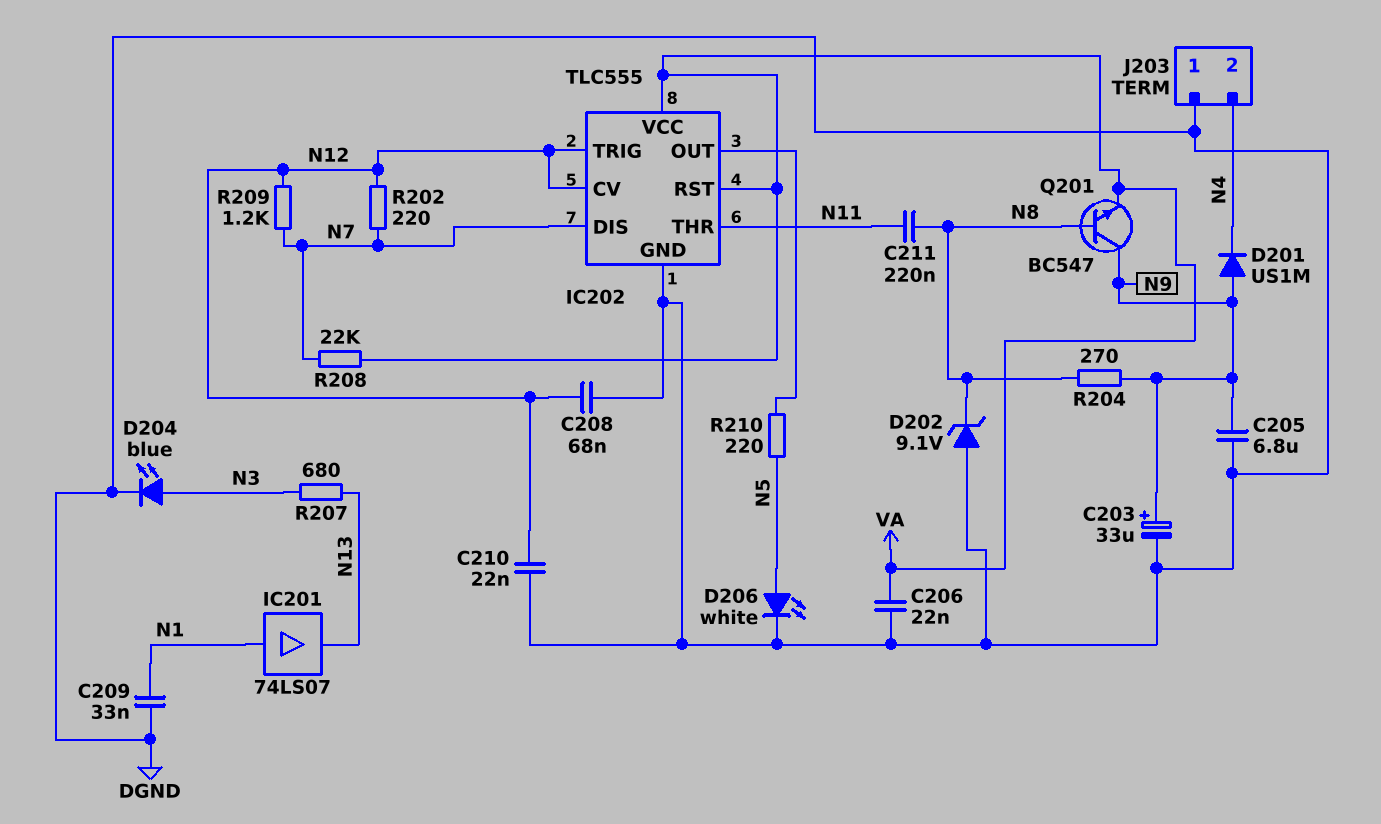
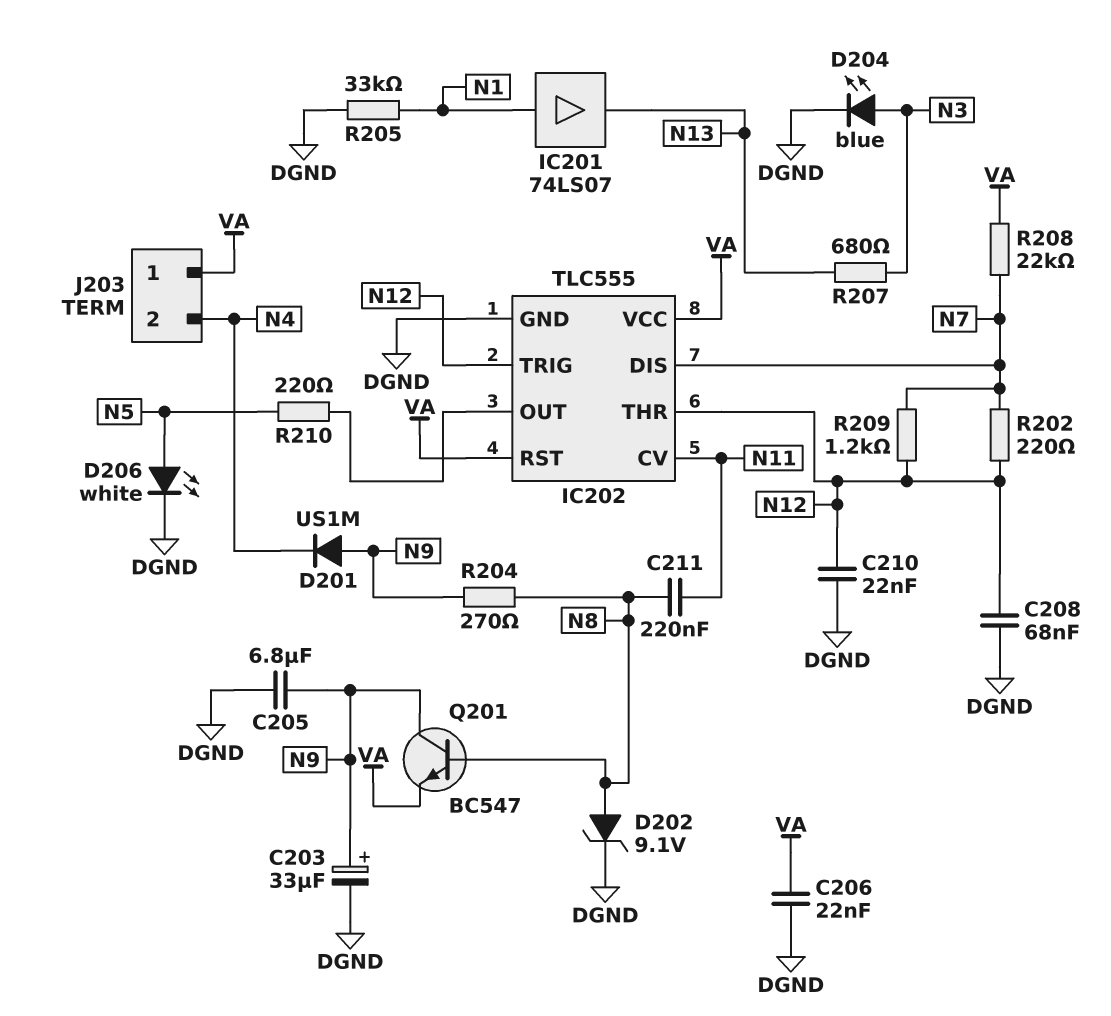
C209: 33nF (DGND, N1) -> none
D202: zener 9.1V (A DGND, K N8) -> zener 9.1V (A N8, K DGND)
IC202 pin CV: N12 -> N11
IC202 pin THR: N11 -> N12
J203 pin 1: DGND -> VA
R205: none -> 33k (DGND, N1)

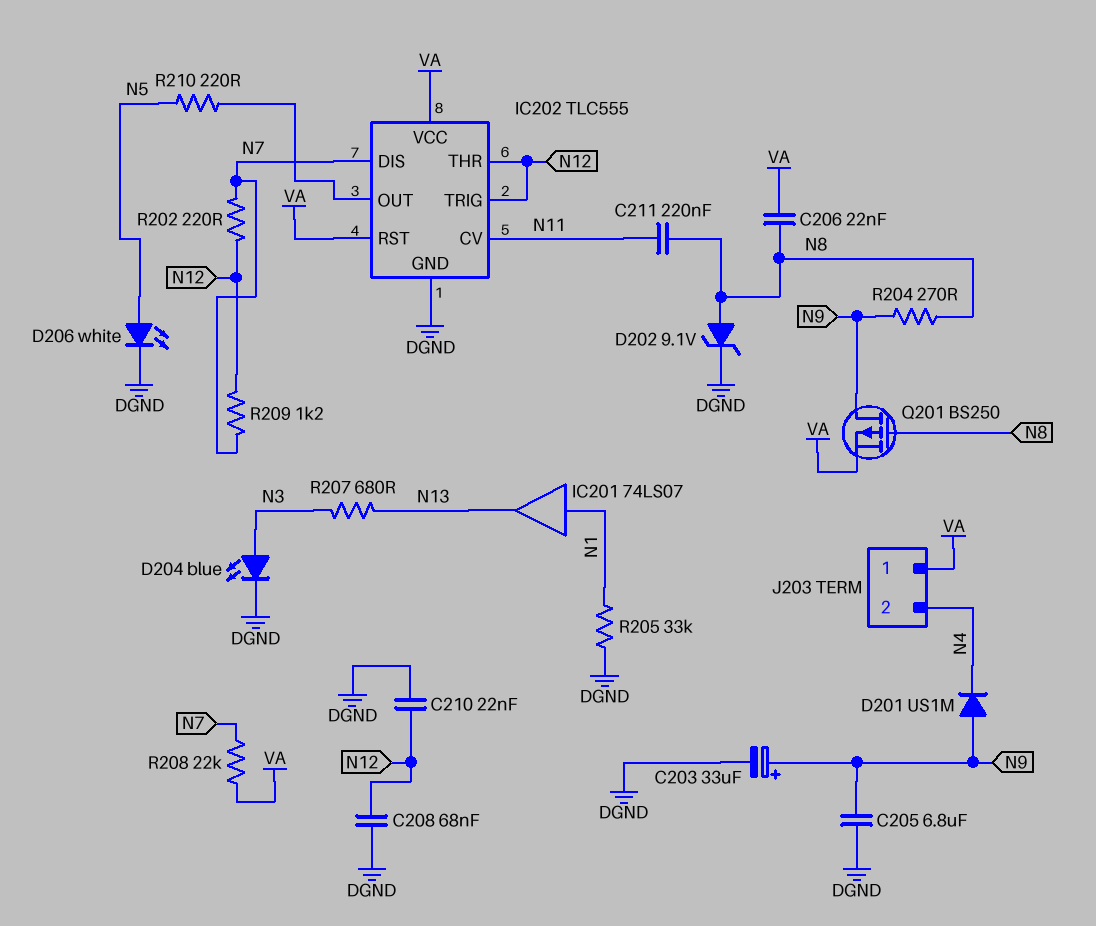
C206: 22nF (DGND, VA) -> 22nF (N8, VA)
Q201: NPN BC547 (B N8, C N9, E VA) -> PMOS BS250 (G N8, D N9, S VA)

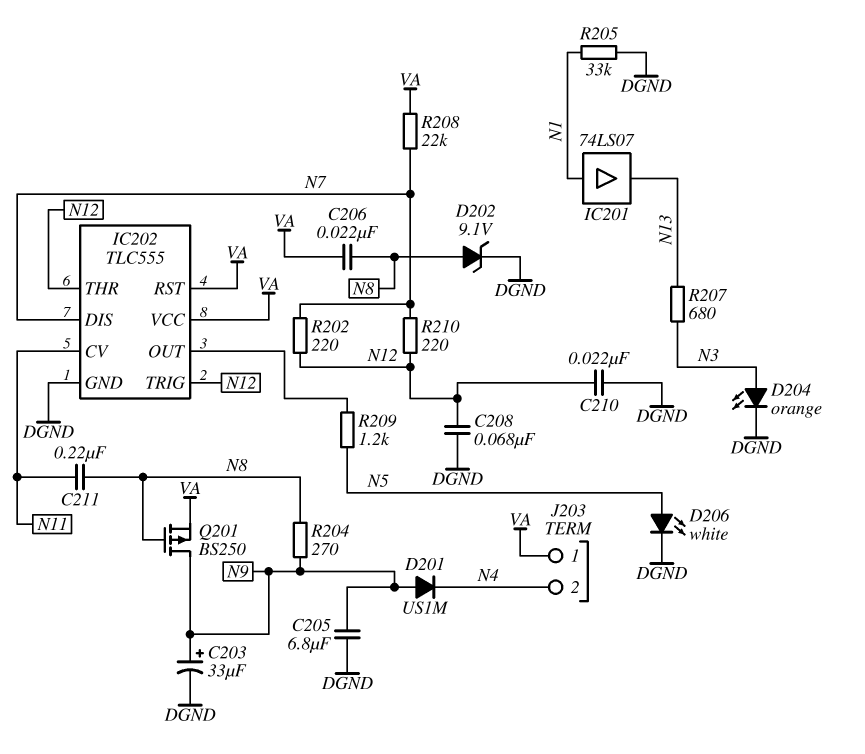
D204: LED blue (A N3, K DGND) -> LED orange (A N3, K DGND)
R209: 1.2k (N7, N12) -> 1.2k (IC202/OUT, N5)
R210: 220 (IC202/OUT, N5) -> 220 (N7, N12)

